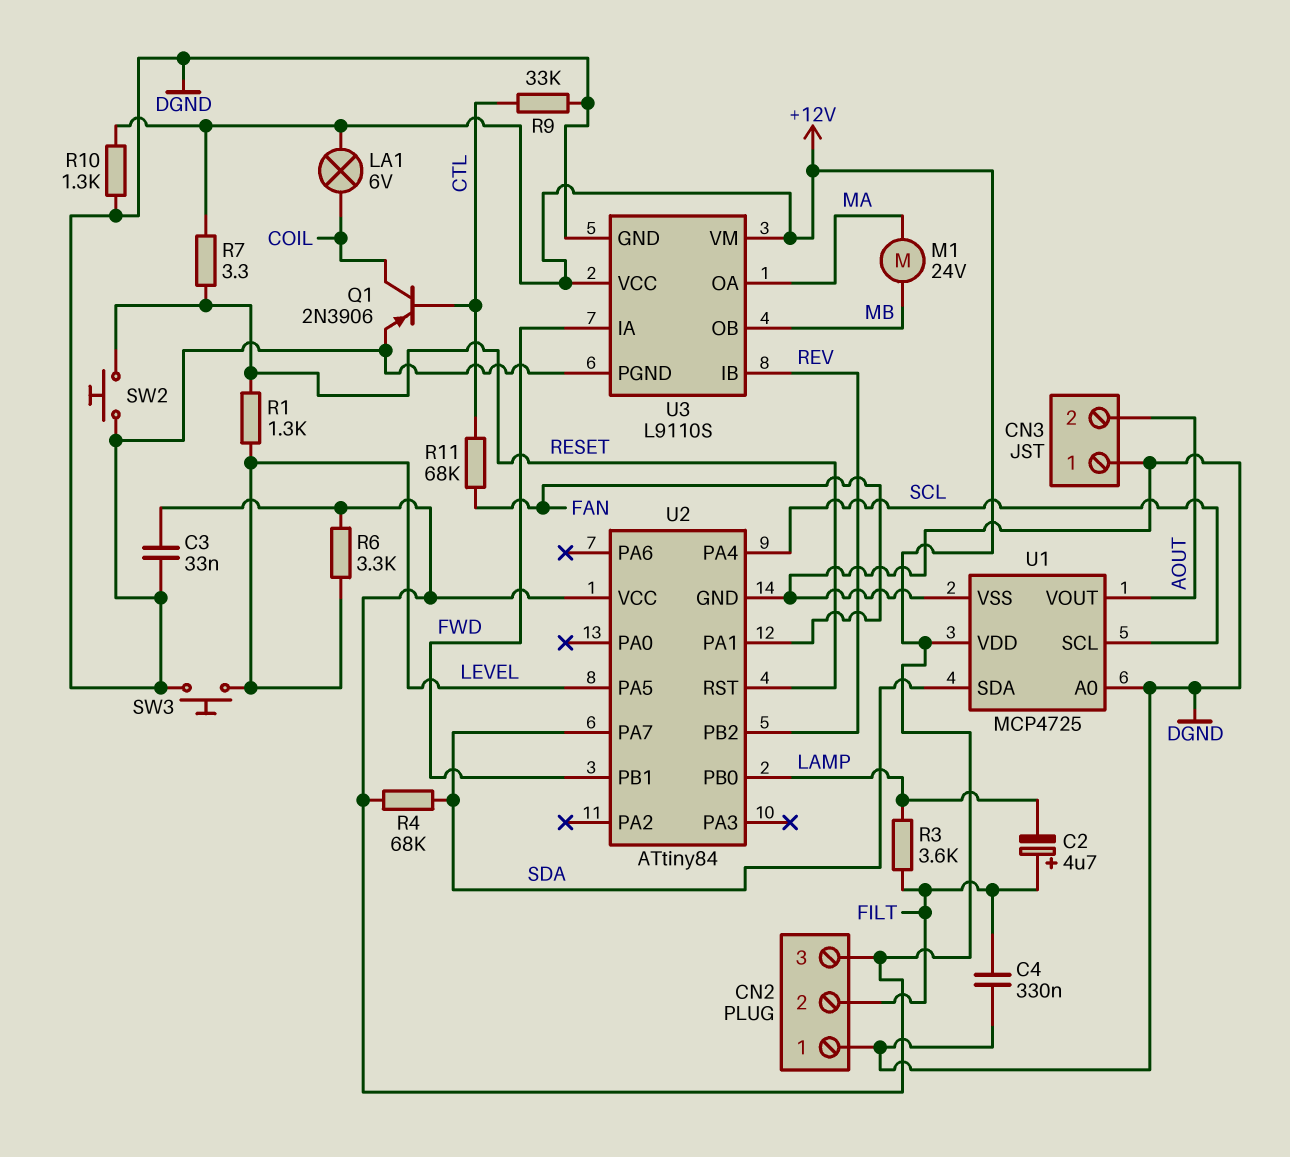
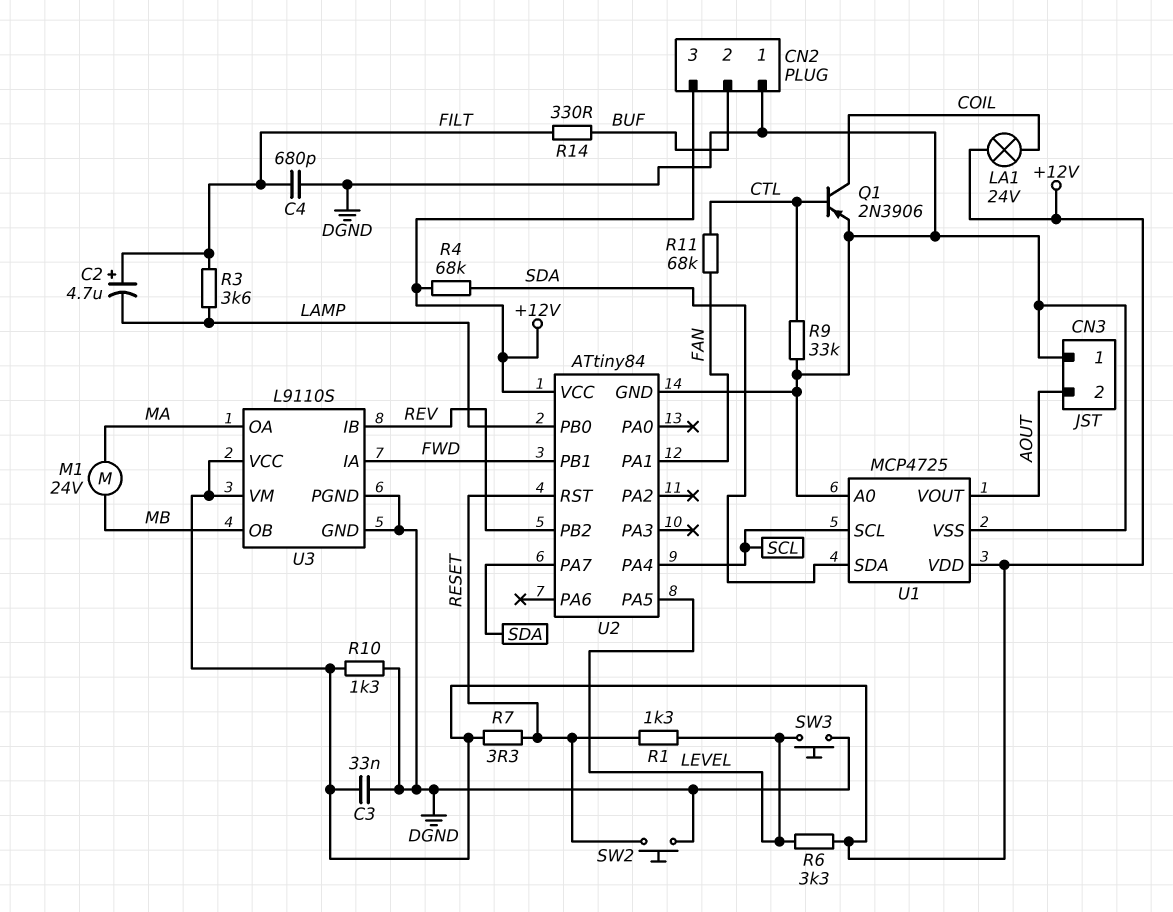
C4: 330nF (DGND, FILT) -> 680pF (DGND, FILT)
CN2 pin 2: FILT -> BUF
LA1: lamp 6V (+12V, COIL) -> lamp 24V (+12V, COIL)
R14: none -> 330 (BUF, FILT)

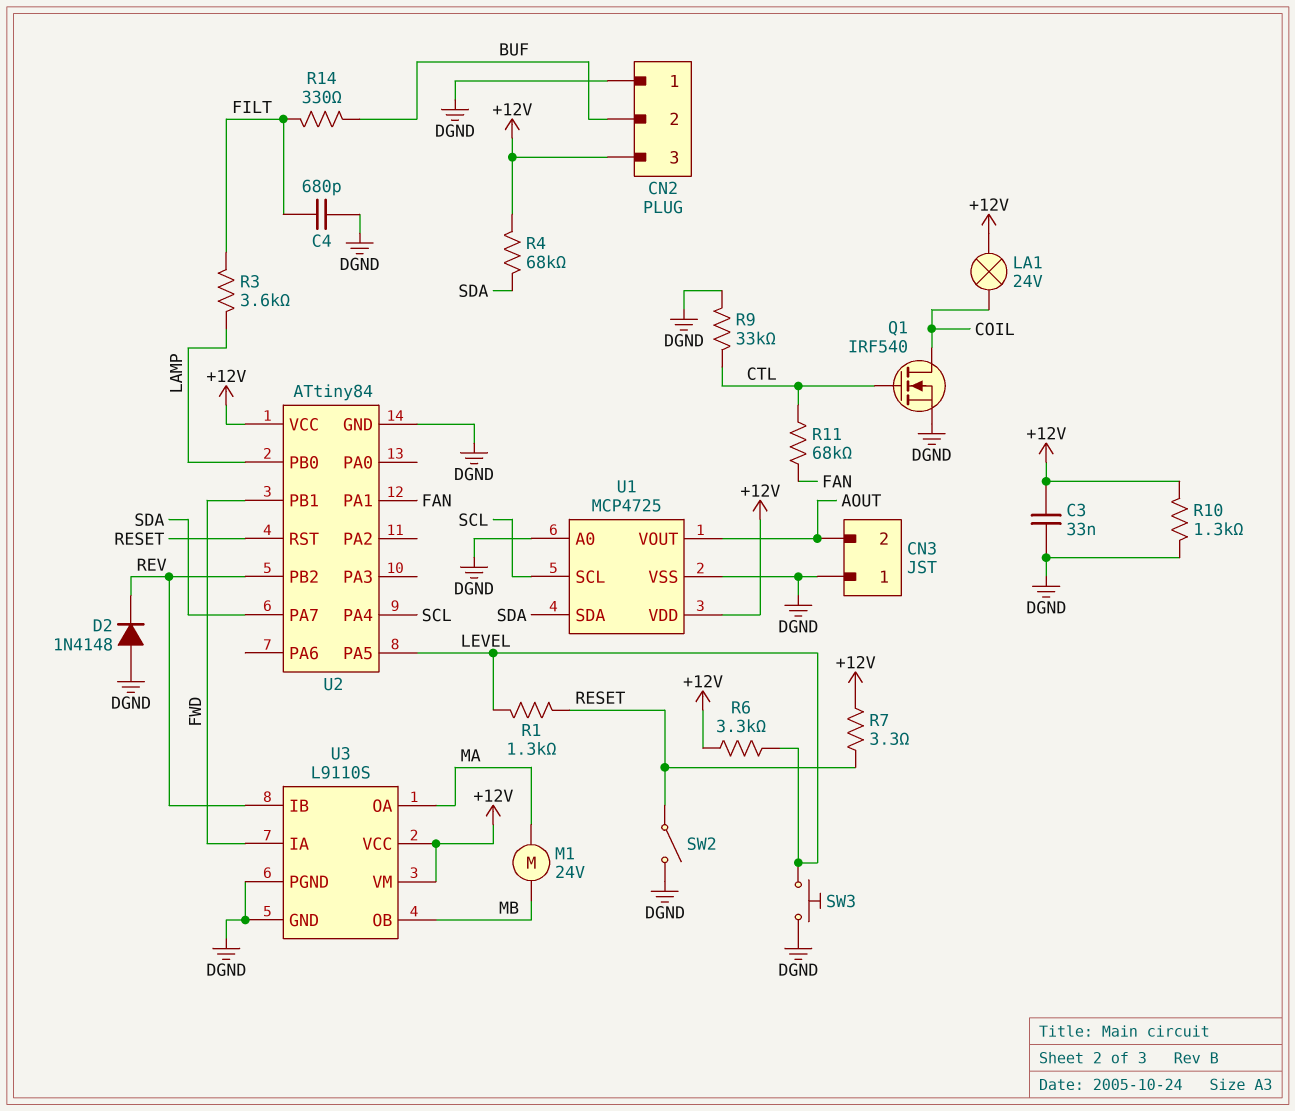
C2: 4.7uF (plus FILT, minus LAMP) -> none
D2: none -> diode 1N4148 (A DGND, K REV)
Q1: PNP 2N3906 (B CTL, C COIL, E DGND) -> NMOS IRF540 (G CTL, D COIL, S DGND)
SW2: button (DGND, RESET) -> switch (DGND, RESET)

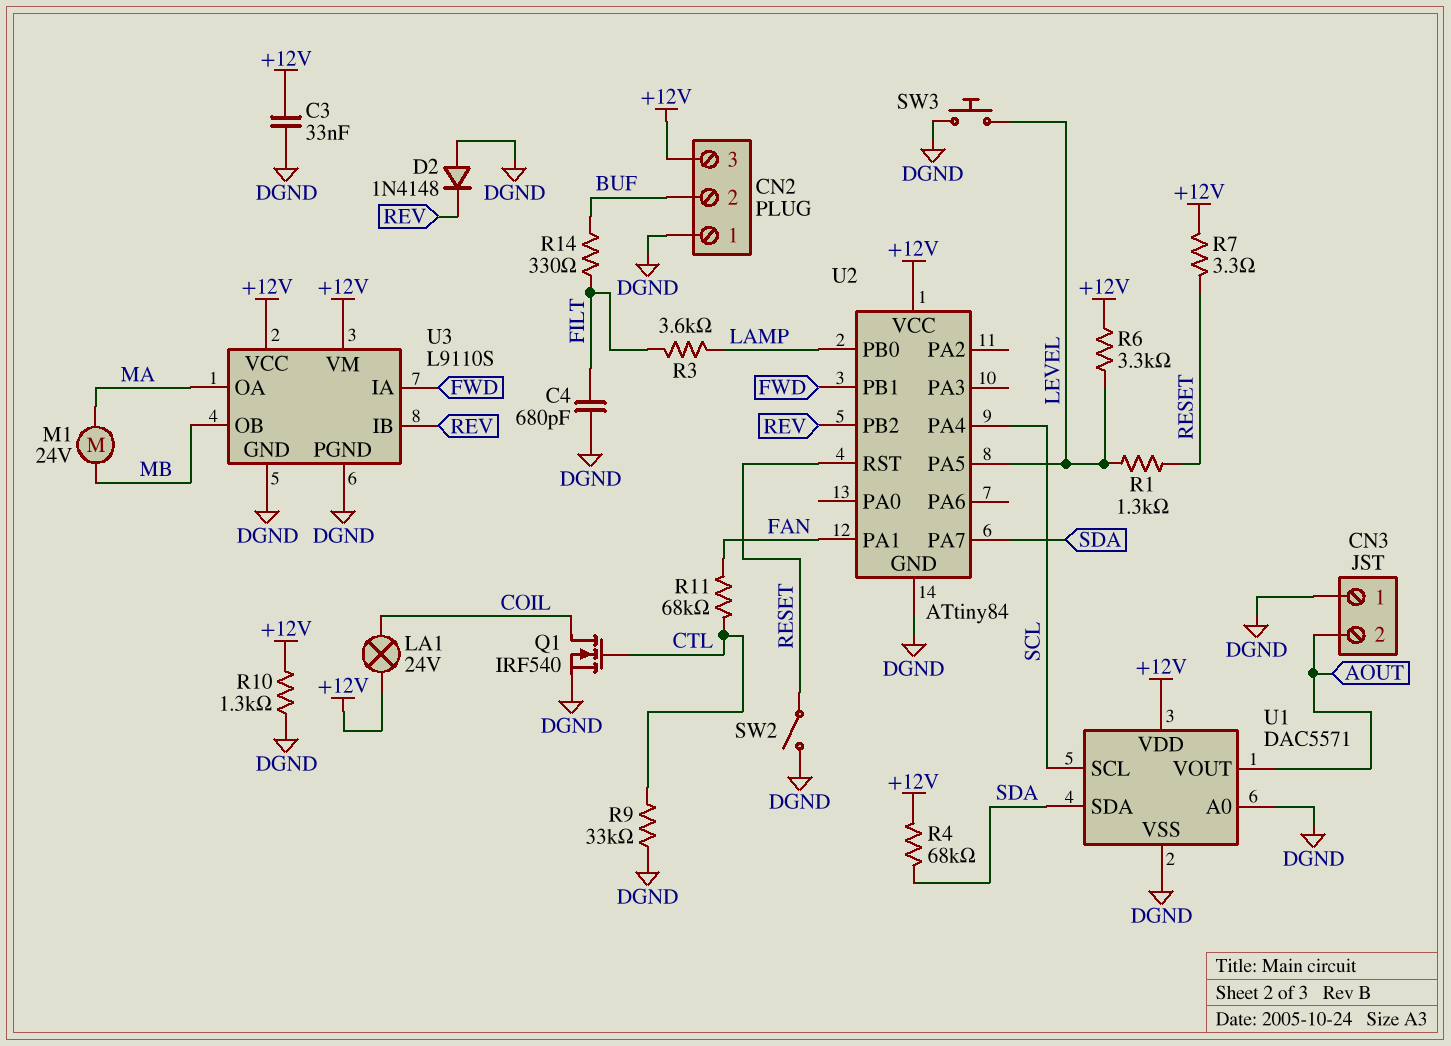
U1: MCP4725 -> DAC5571

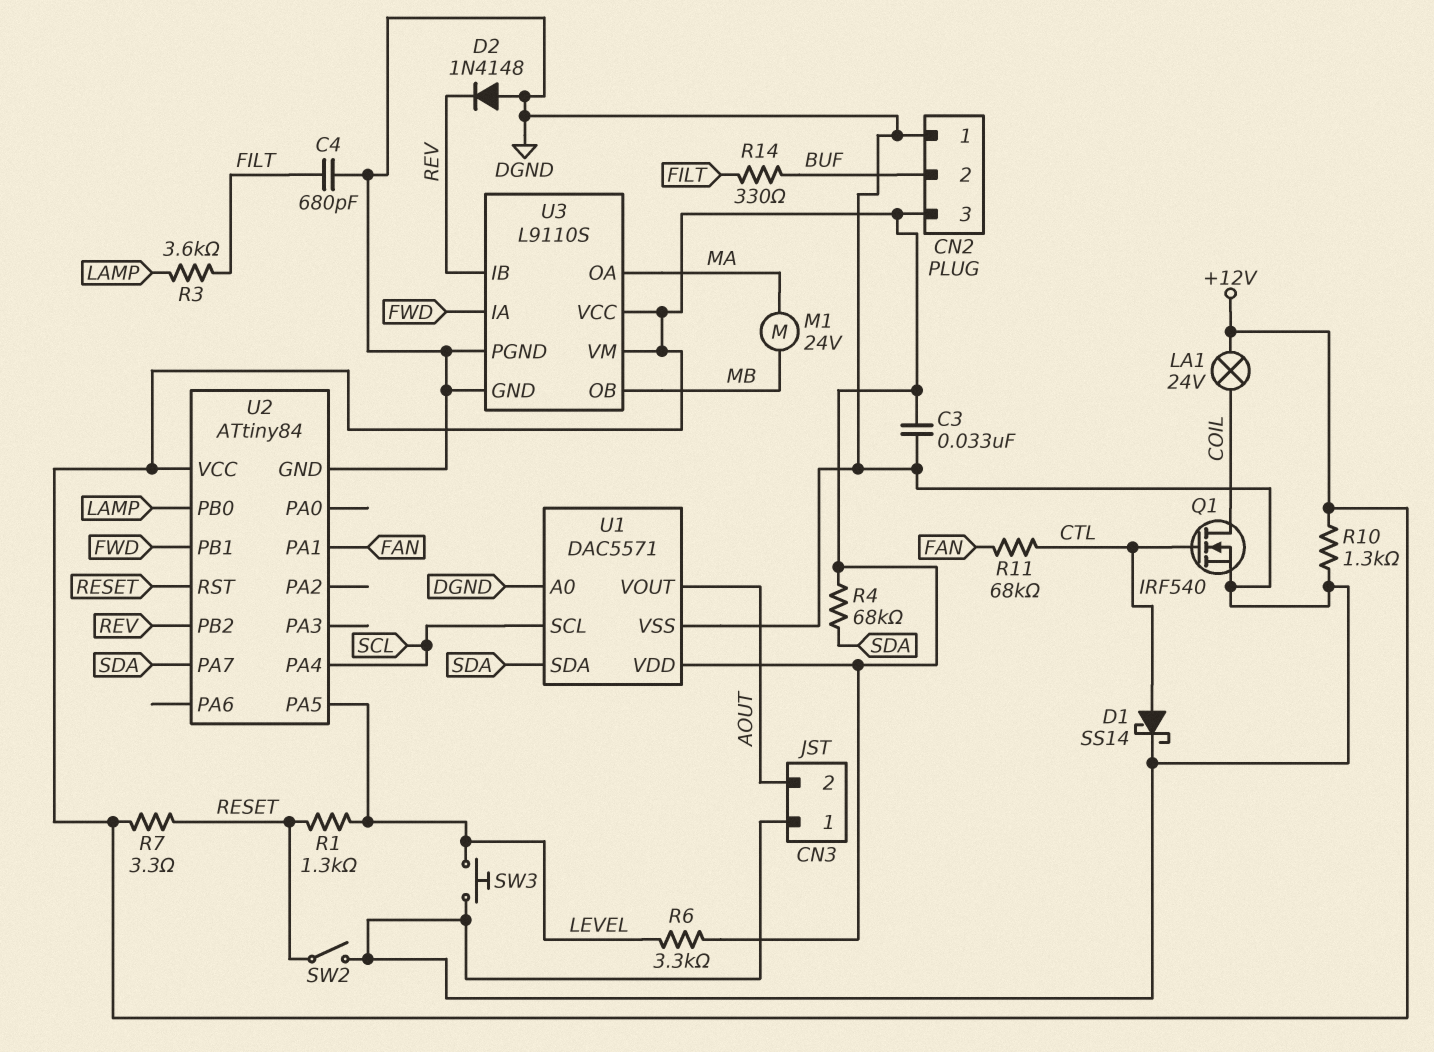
D1: none -> schottky SS14 (A CTL, K DGND)
R9: 33k (CTL, DGND) -> none

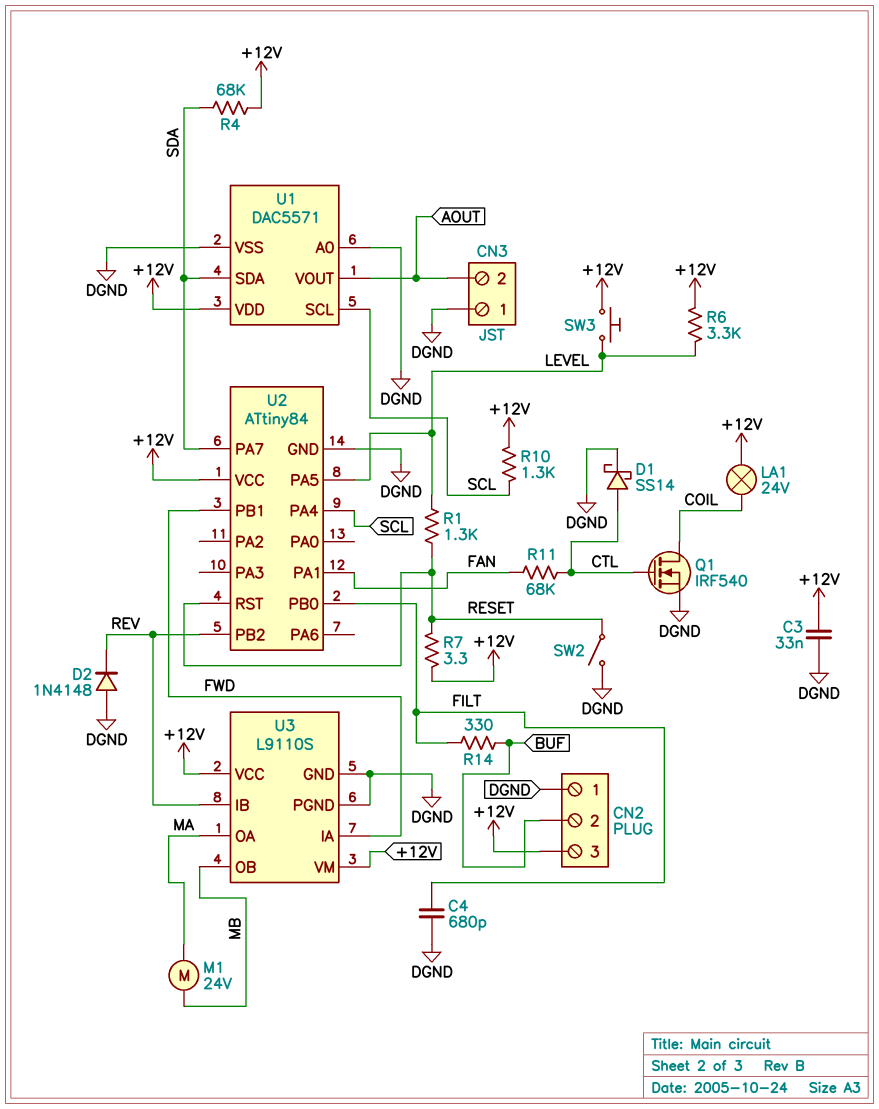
R3: 3.6k (FILT, LAMP) -> none
R10: 1.3k (+12V, DGND) -> 1.3k (+12V, SCL)
SW3: button (DGND, LEVEL) -> button (+12V, LEVEL)
U2 pin PB0: LAMP -> FILT

